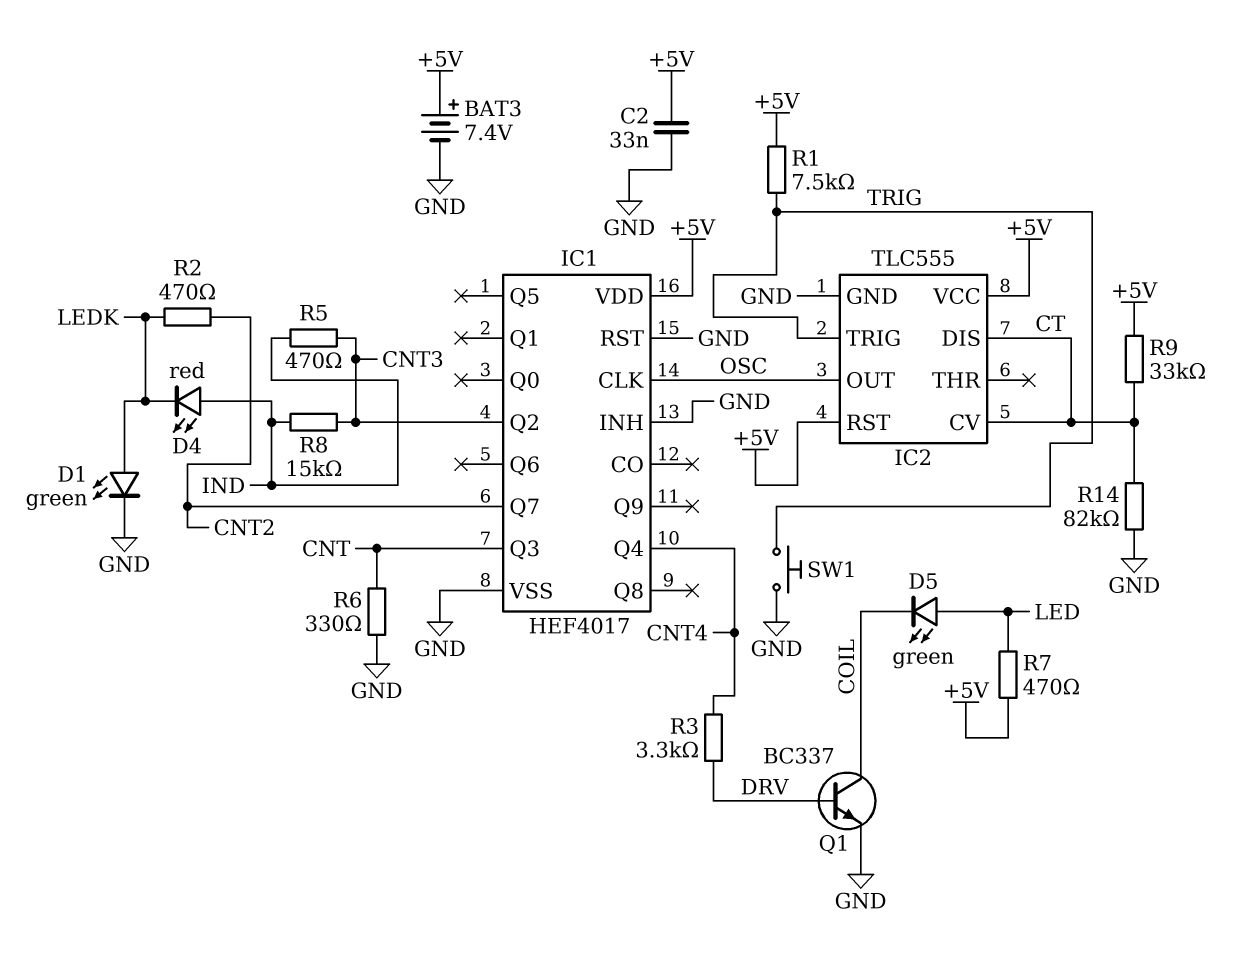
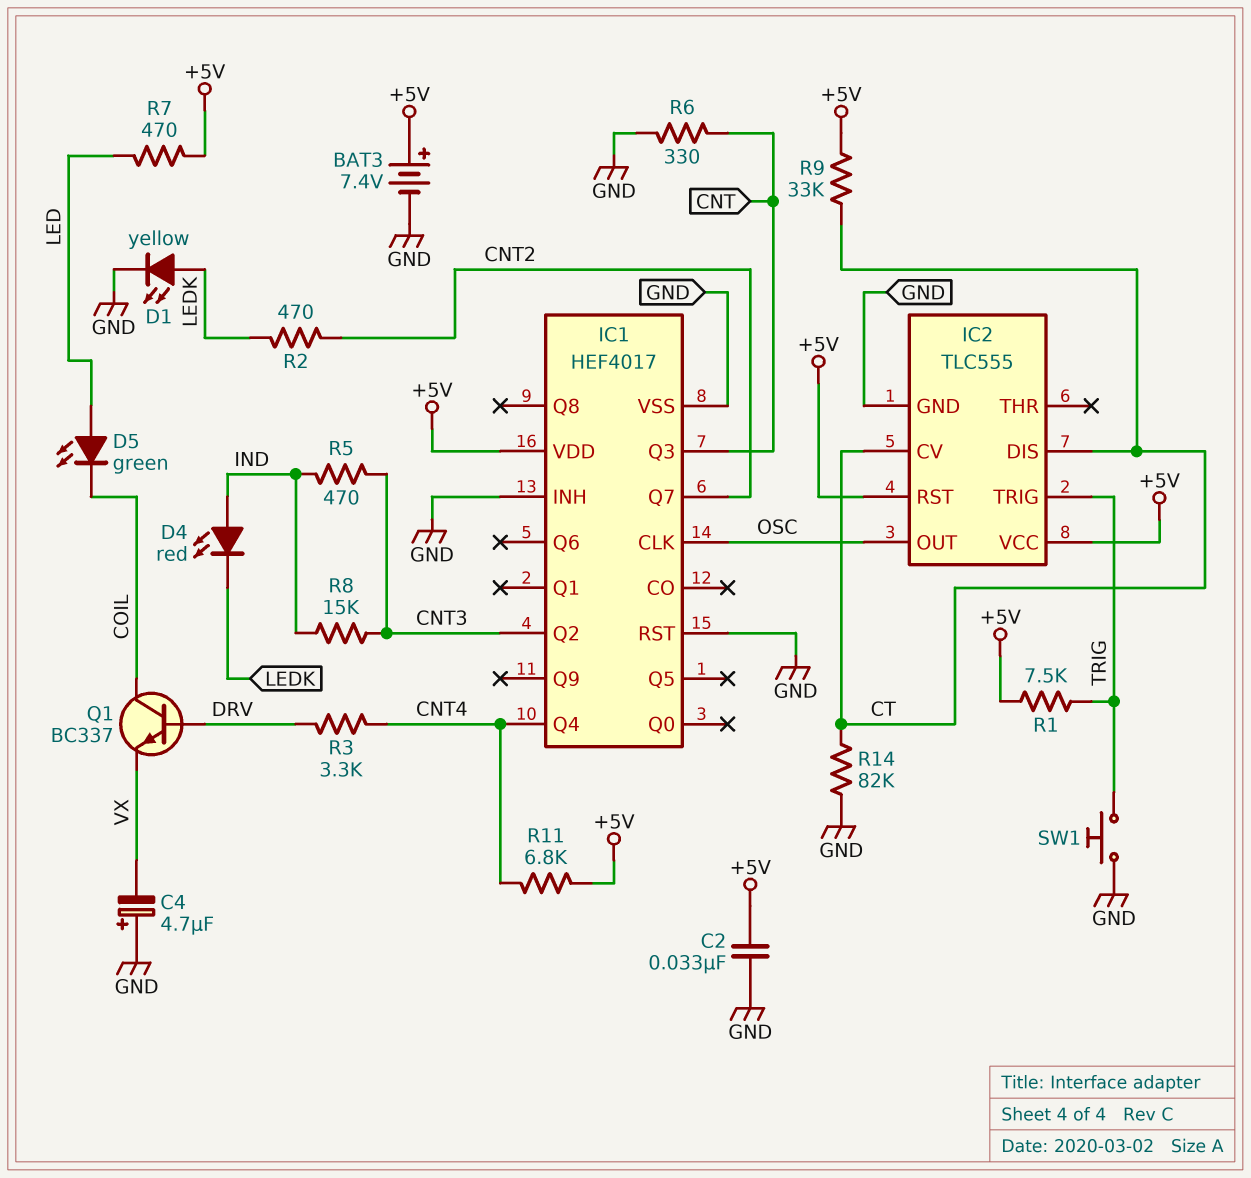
C4: none -> 4.7uF (plus GND, minus VX)
D1: LED green (A LEDK, K GND) -> LED yellow (A LEDK, K GND)
Q1: NPN BC337 (B DRV, C COIL, E GND) -> NPN BC337 (B DRV, C COIL, E VX)
R11: none -> 6.8k (+5V, CNT4)

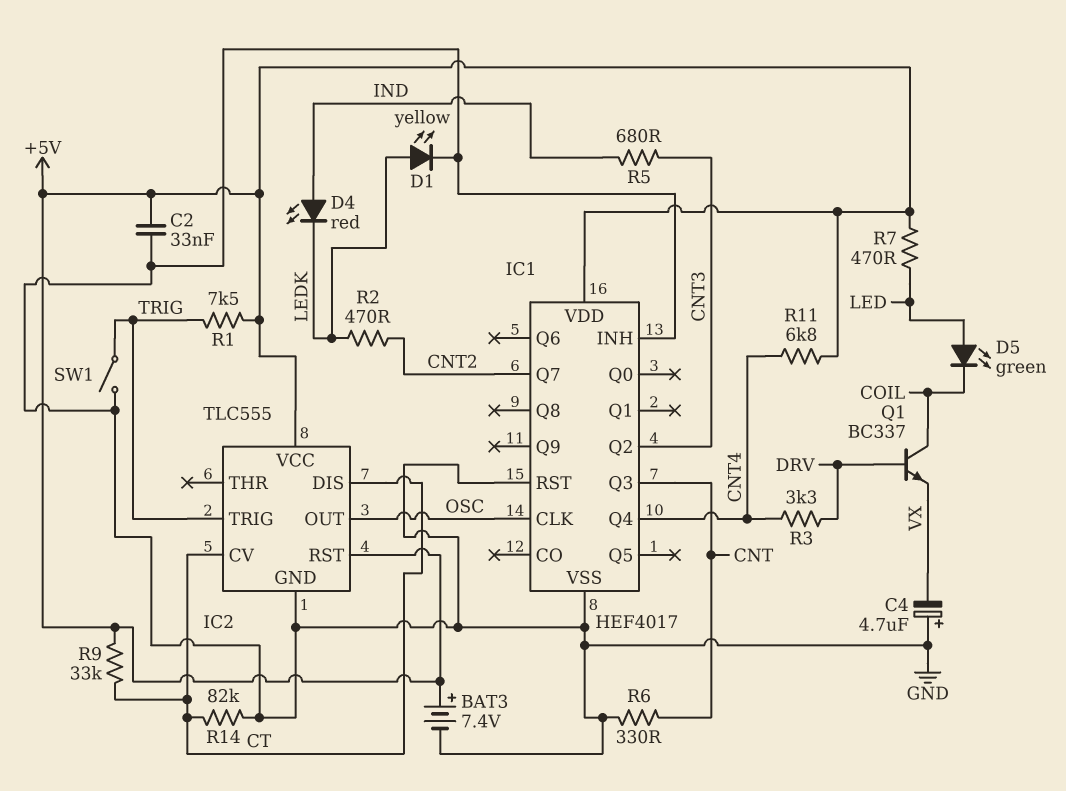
R5: 470 (CNT3, IND) -> 680 (CNT3, IND)
R8: 15k (CNT3, IND) -> none
SW1: button (GND, TRIG) -> switch (GND, TRIG)

